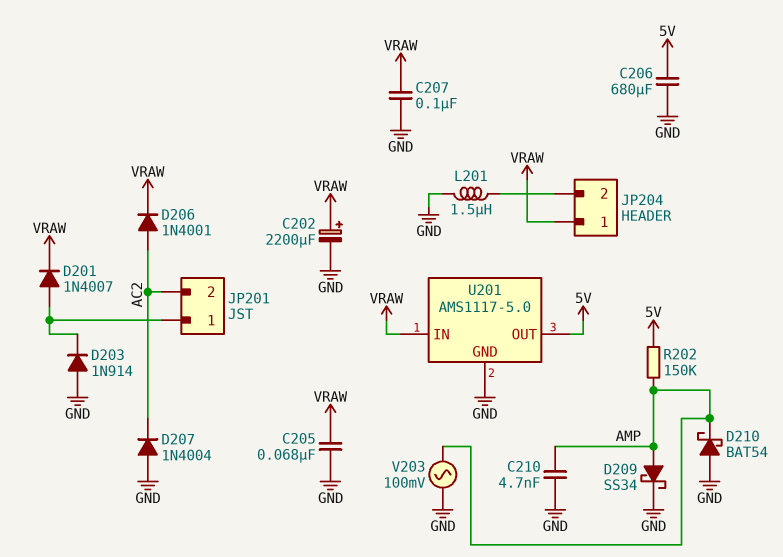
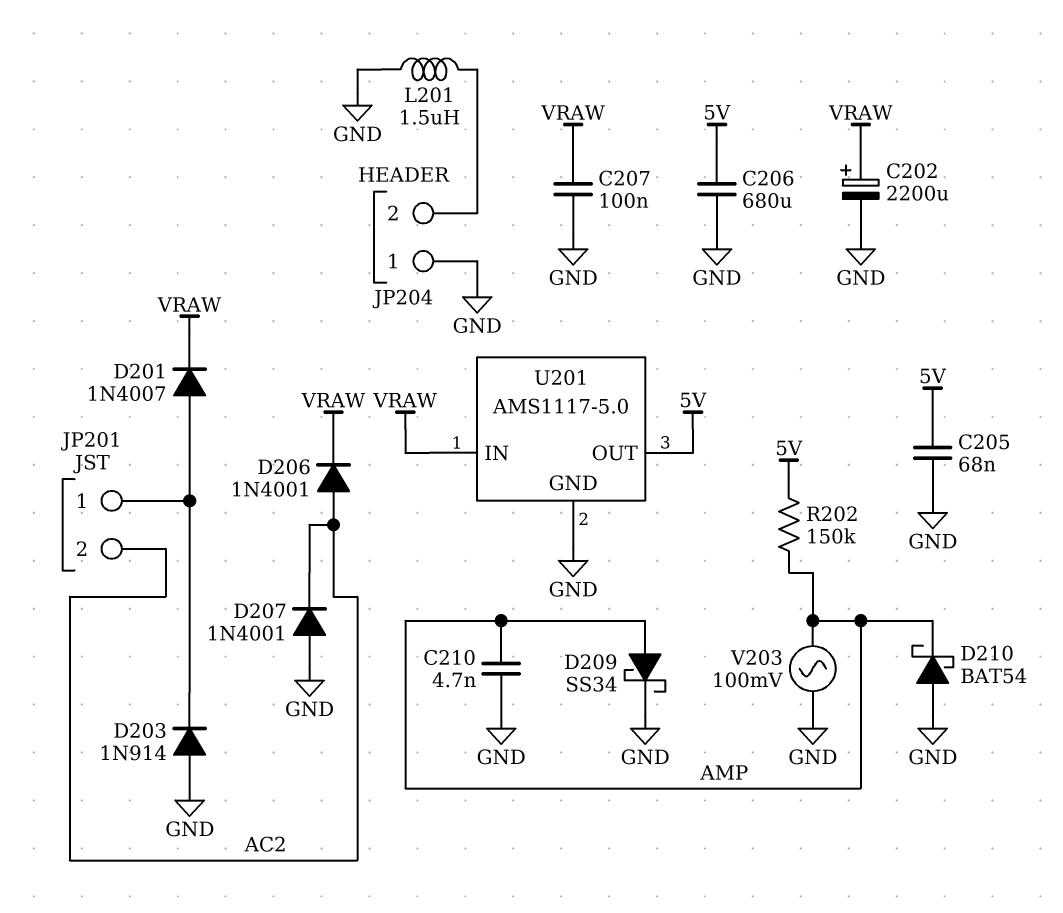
C205: 68nF (GND, VRAW) -> 68nF (5V, GND)
D207: diode 1N4004 (A GND, K AC2) -> diode 1N4001 (A GND, K AC2)
JP204 pin 1: VRAW -> GND

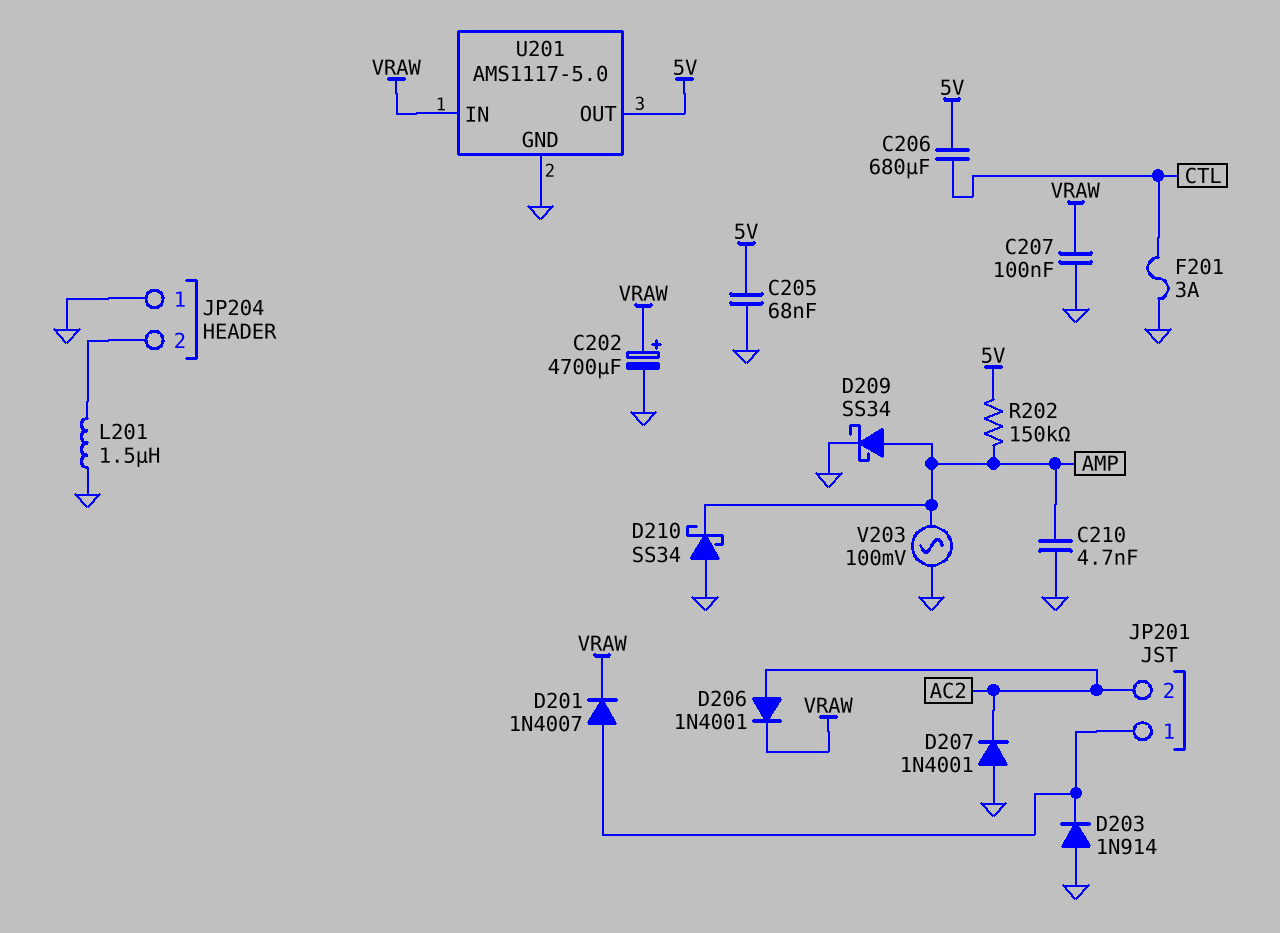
C202: 2200uF (plus VRAW, minus GND) -> 4700uF (plus VRAW, minus GND)
C206: 680uF (5V, GND) -> 680uF (5V, CTL)
D210: schottky BAT54 (A GND, K AMP) -> schottky SS34 (A GND, K AMP)
F201: none -> 3A (CTL, GND)

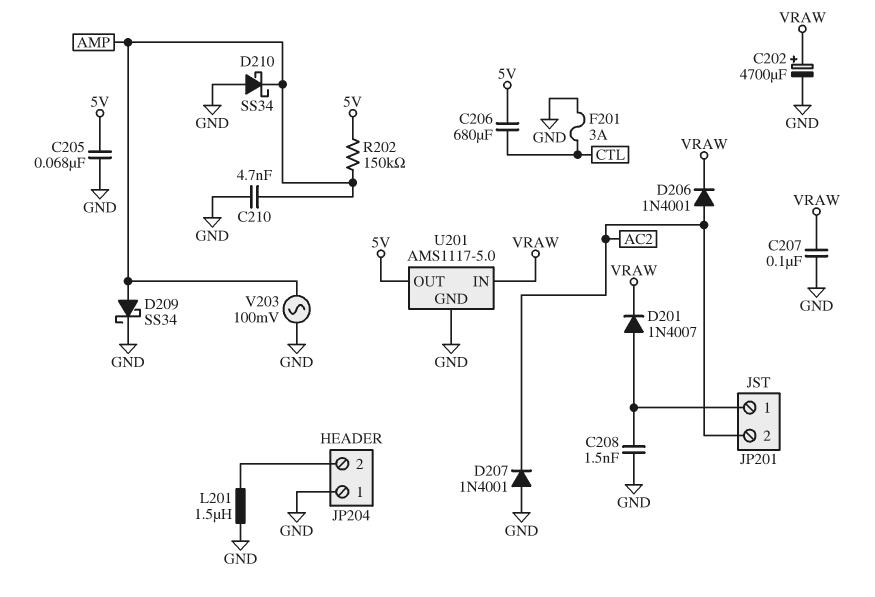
C208: none -> 1.5nF (GND, JP201/1)
D203: diode 1N914 (A GND, K JP201/1) -> none

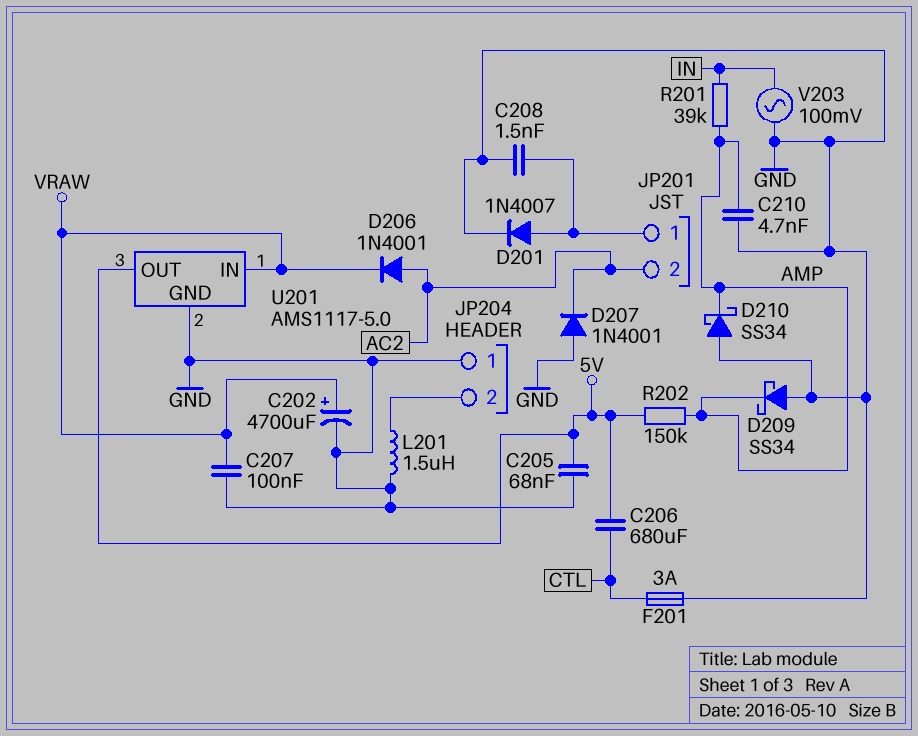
D201: diode 1N4007 (A JP201/1, K VRAW) -> diode 1N4007 (A JP201/1, K GND)
D209: schottky SS34 (A AMP, K GND) -> schottky SS34 (A GND, K AMP)
R201: none -> 39k (AMP, IN)
V203: AC 100mV (AMP, GND) -> AC 100mV (GND, IN)

